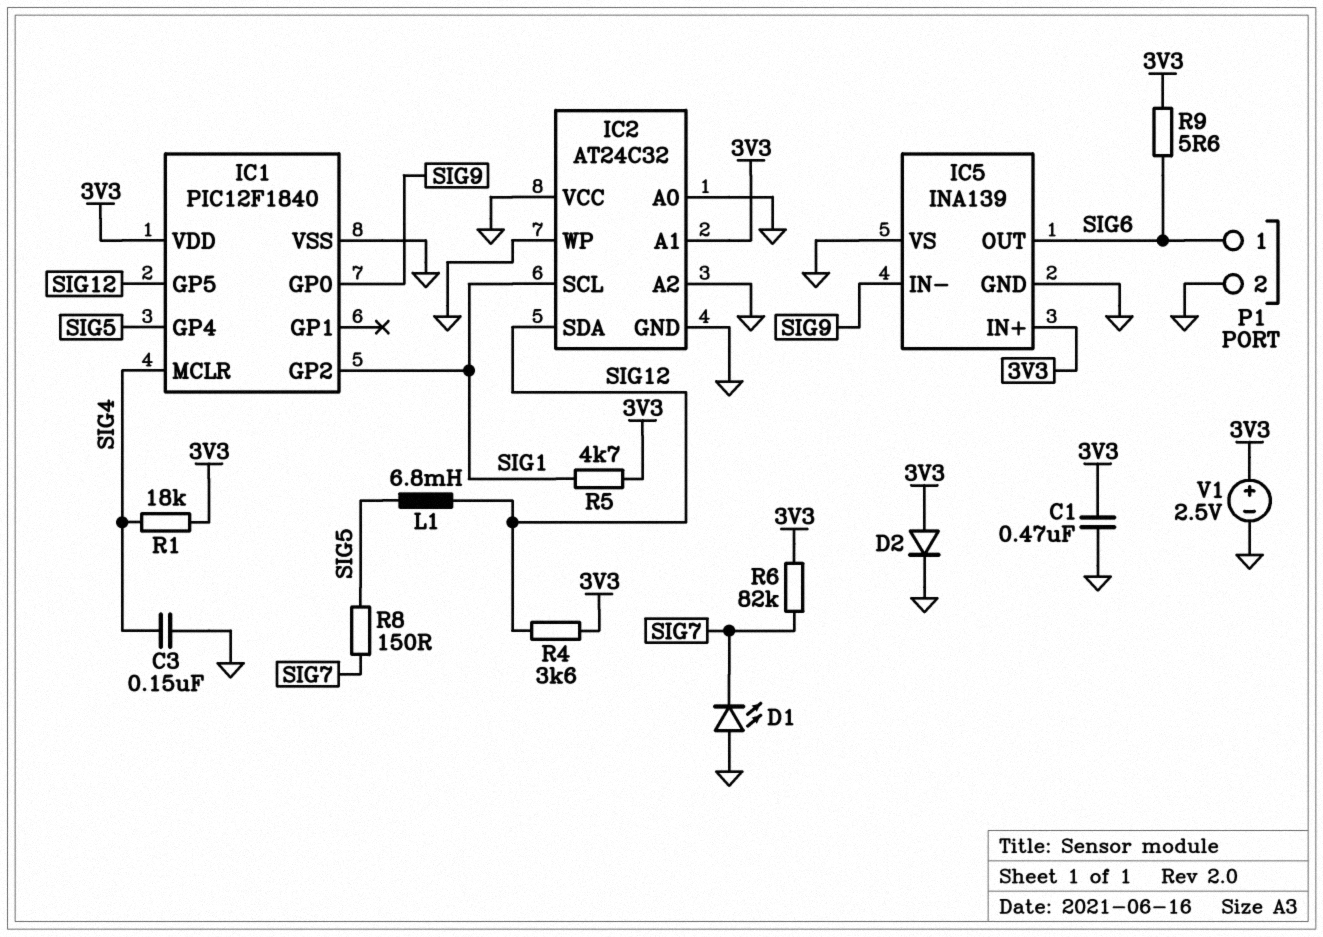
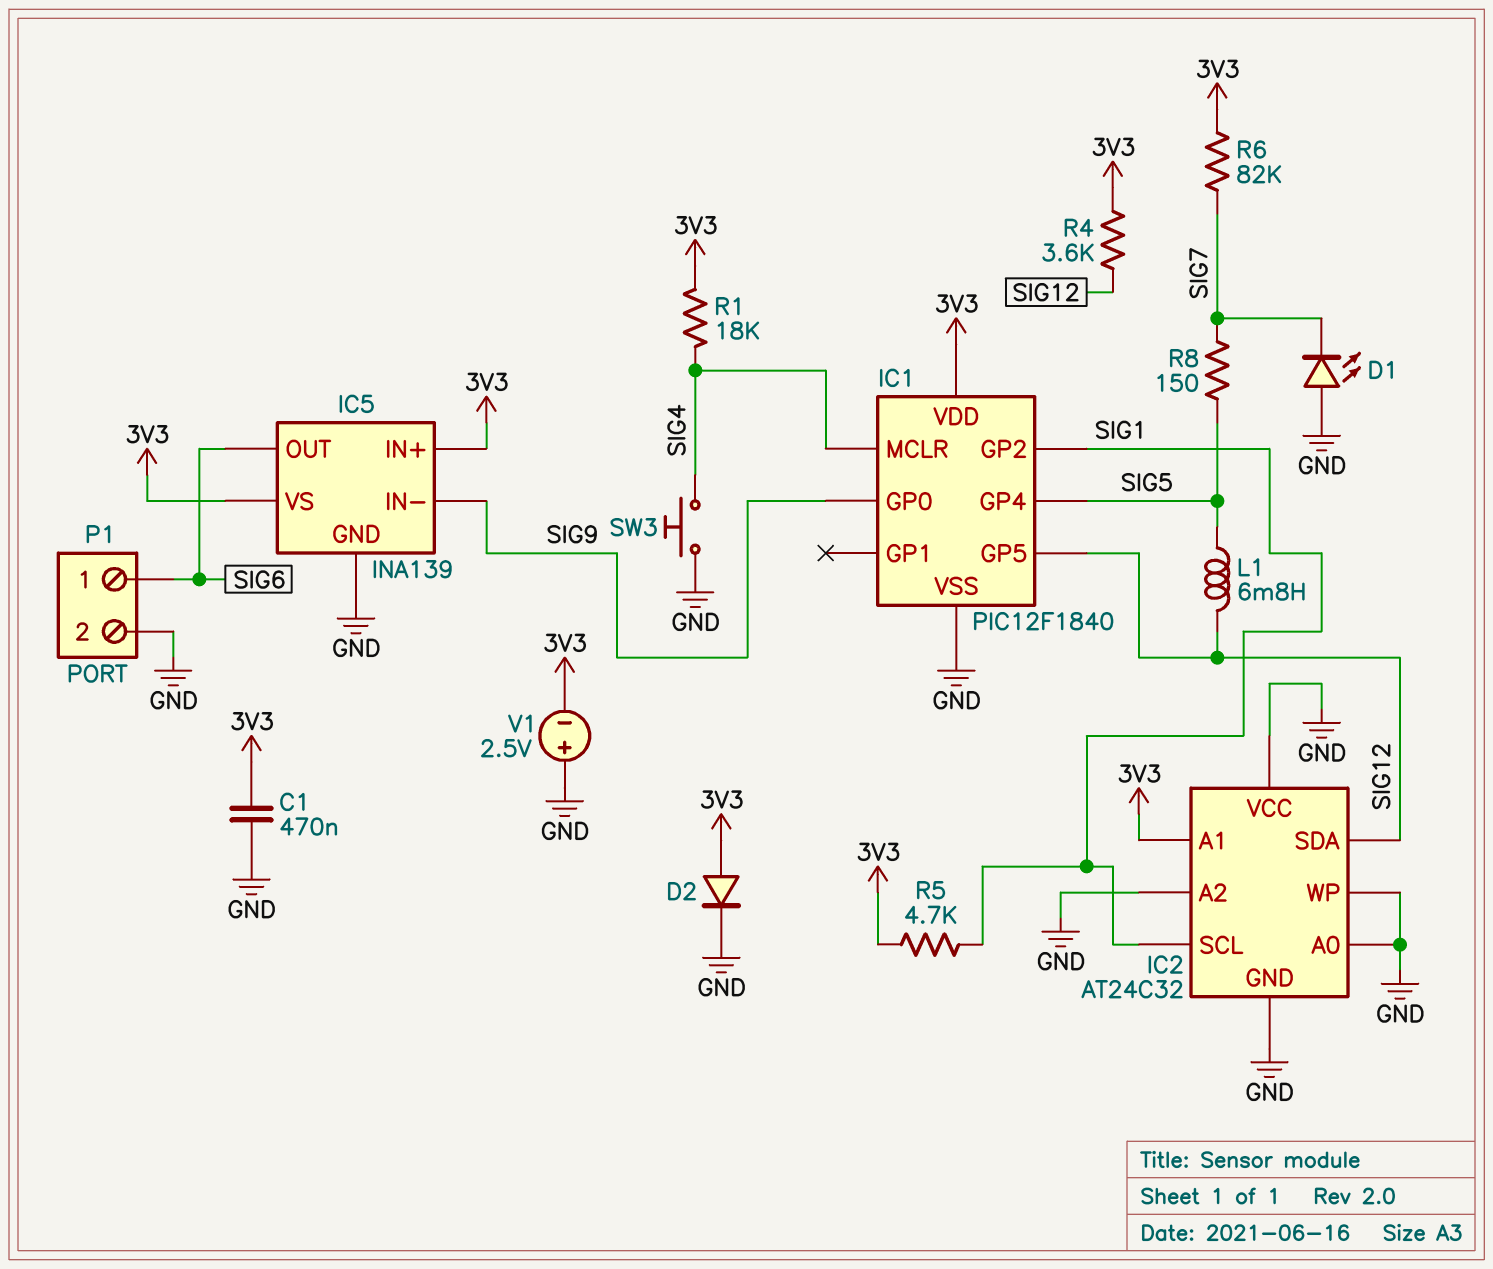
C3: 150nF (GND, SIG4) -> none
IC5 pin VS: GND -> 3V3
R9: 5.6 (3V3, SIG6) -> none
SW3: none -> button (GND, SIG4)
V1: 2.5V (plus 3V3, minus GND) -> 2.5V (plus GND, minus 3V3)

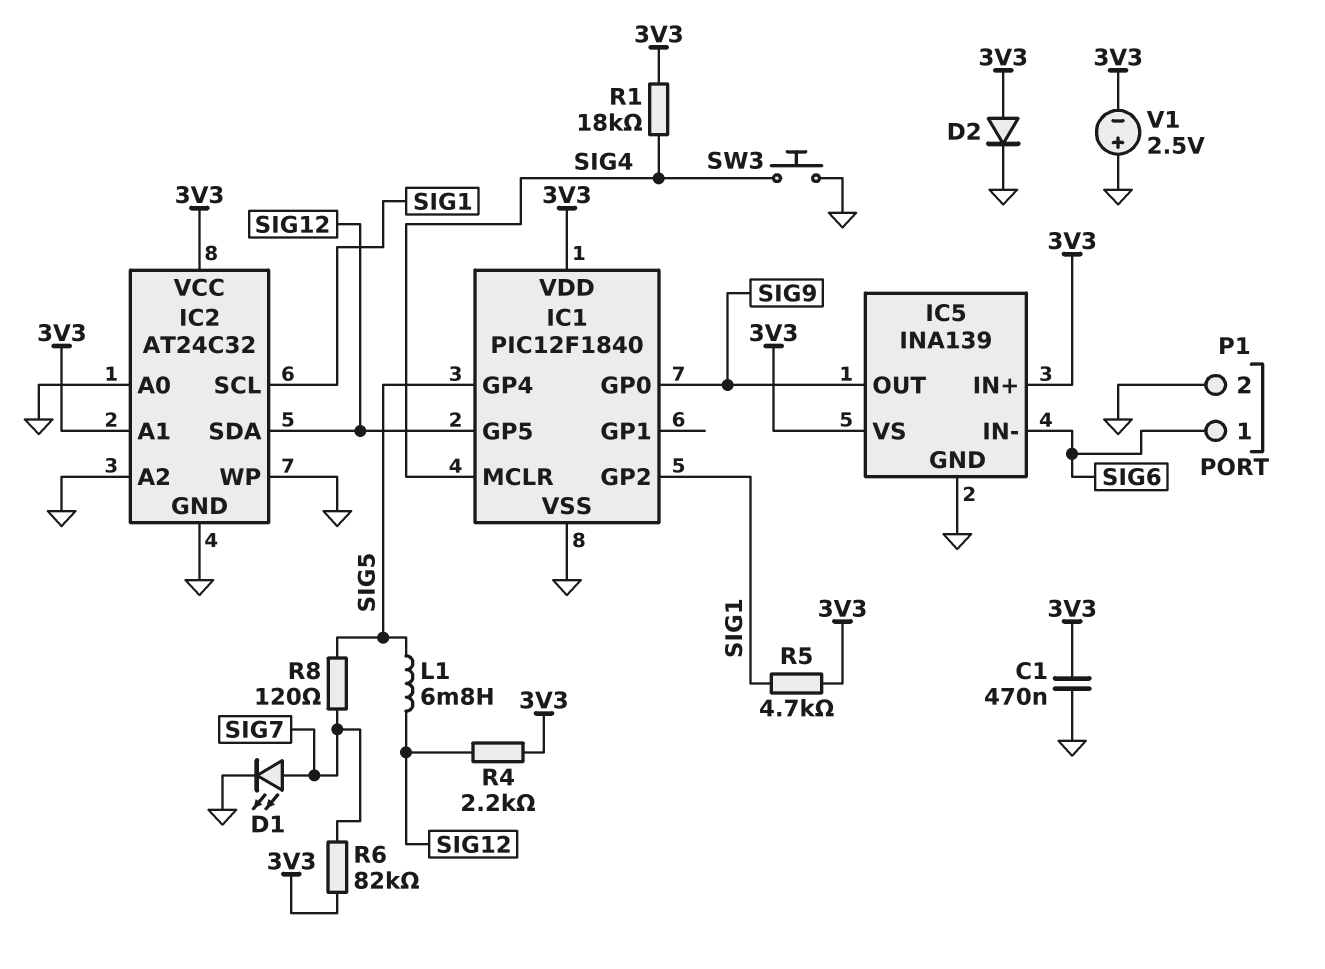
D1: LED (A GND, K SIG7) -> LED (A SIG7, K GND)
IC2 pin VCC: GND -> 3V3
IC5 pin IN-: SIG9 -> SIG6
IC5 pin OUT: SIG6 -> SIG9
R4: 3.6k (3V3, SIG12) -> 2.2k (3V3, SIG12)
R8: 150 (SIG5, SIG7) -> 120 (SIG5, SIG7)

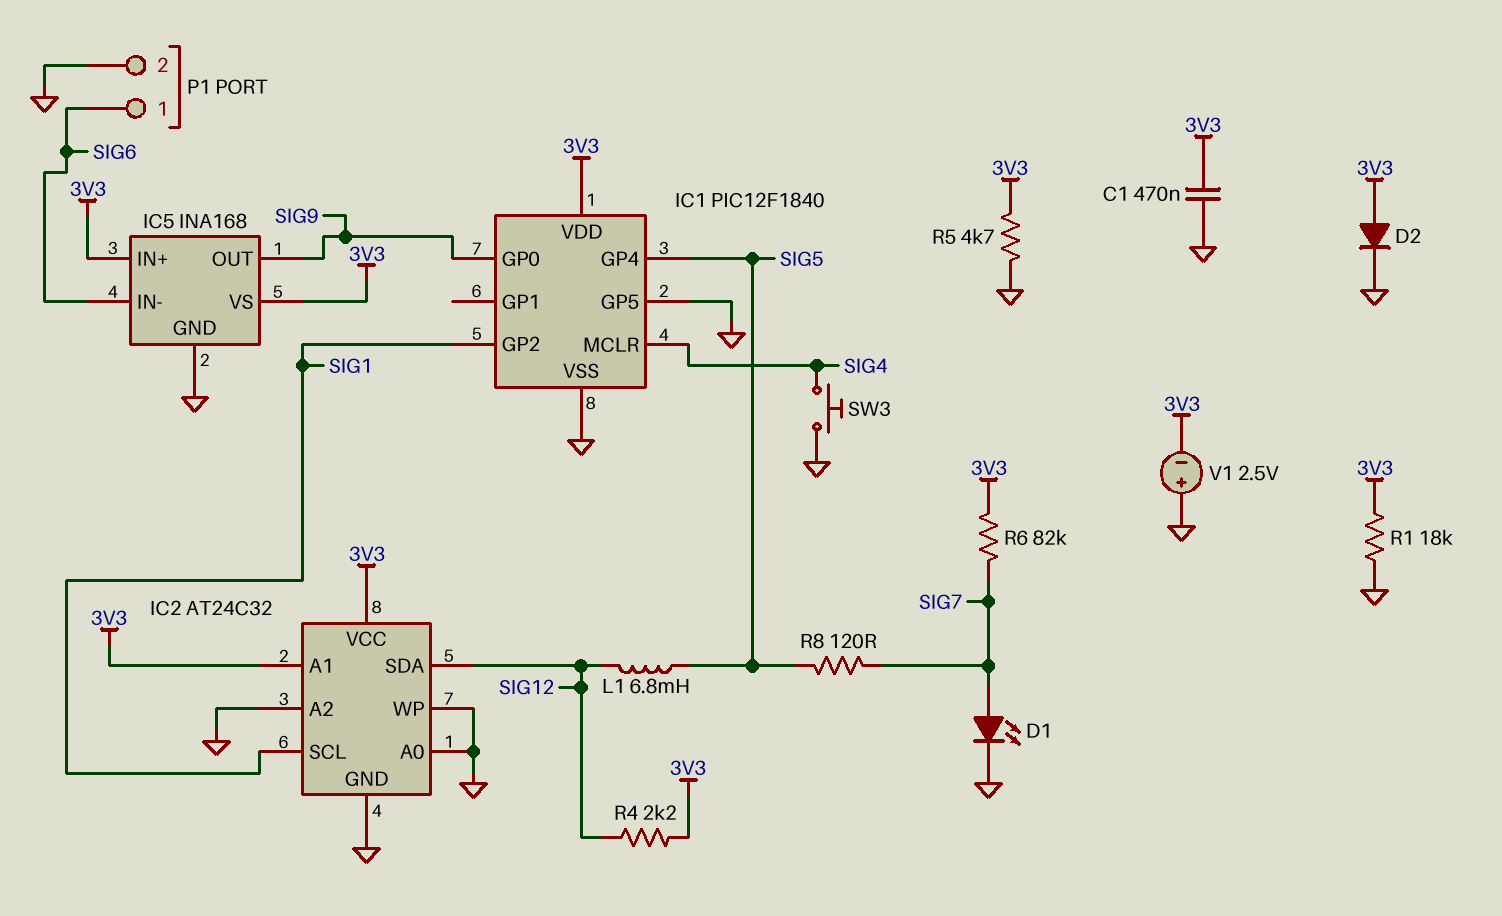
IC1 pin GP5: SIG12 -> GND
IC5: INA139 -> INA168
R1: 18k (3V3, SIG4) -> 18k (3V3, GND)
R5: 4.7k (3V3, SIG1) -> 4.7k (3V3, GND)

